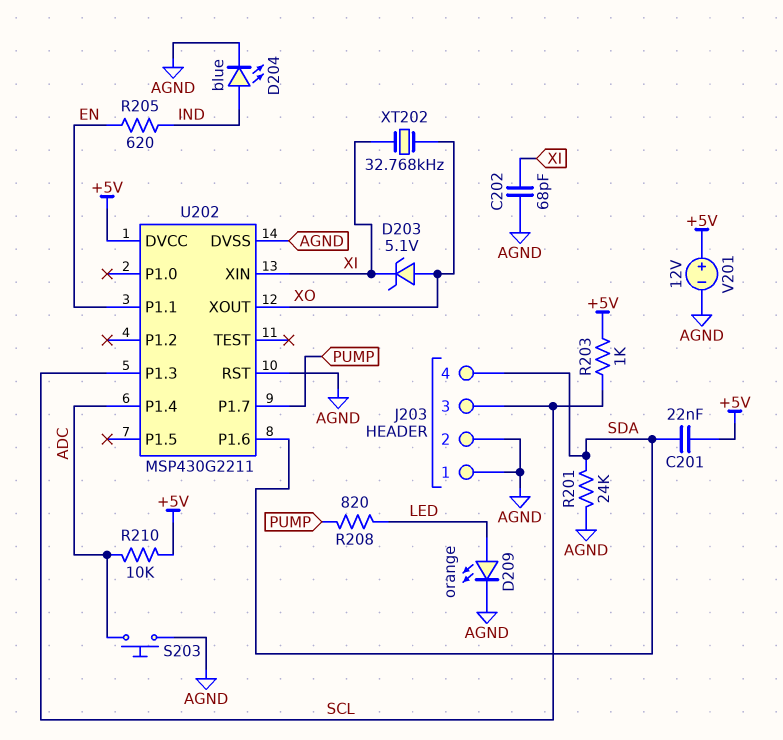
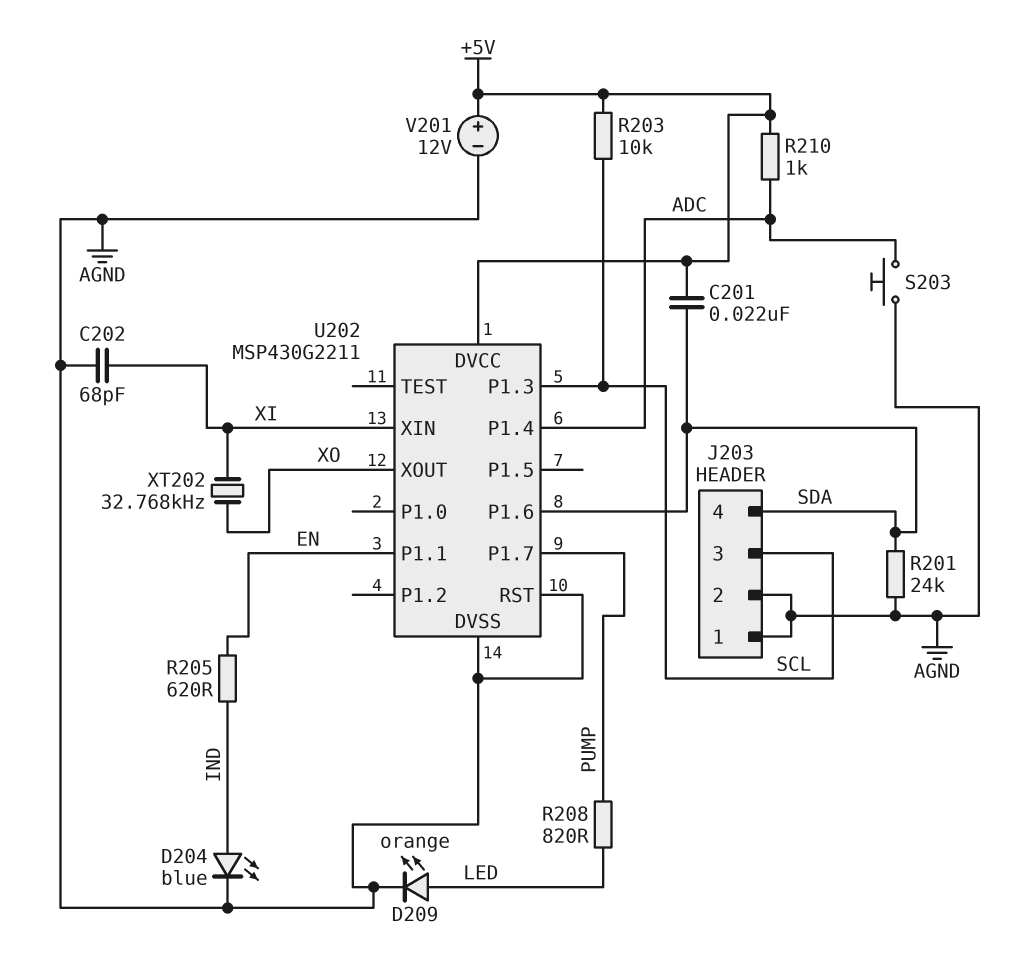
D203: zener 5.1V (A XO, K XI) -> none
R203: 1k (+5V, SCL) -> 10k (+5V, SCL)
R210: 10k (+5V, ADC) -> 1k (+5V, ADC)

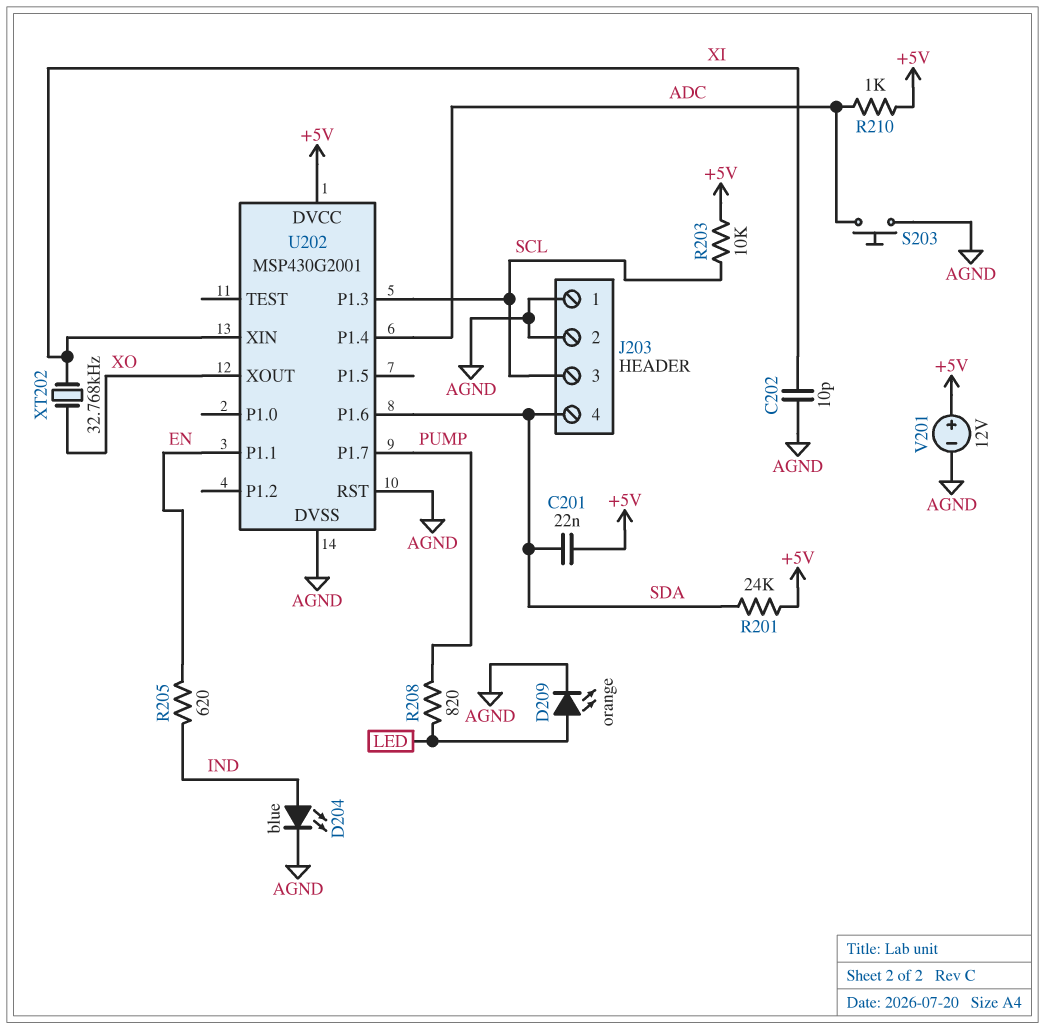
C202: 68pF (AGND, XI) -> 10pF (AGND, XI)
R201: 24k (AGND, SDA) -> 24k (+5V, SDA)
U202: MSP430G2211 -> MSP430G2001

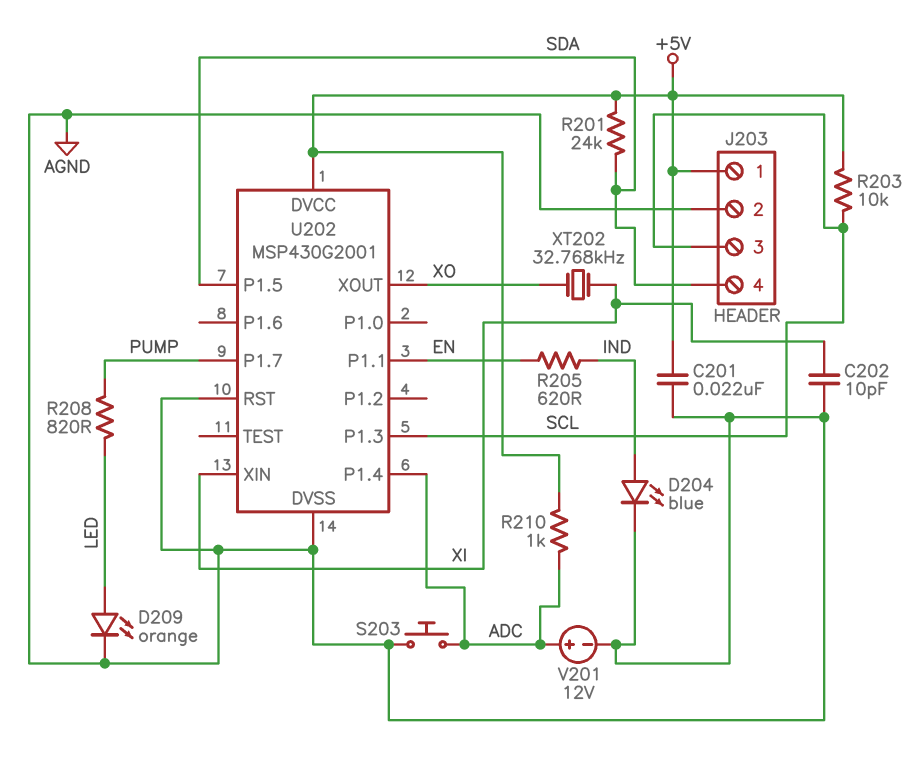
C201: 22nF (+5V, SDA) -> 22nF (+5V, AGND)
J203 pin 1: AGND -> +5V
U202 pin P1.5: none -> SDA
U202 pin P1.6: SDA -> none
V201: 12V (plus +5V, minus AGND) -> 12V (plus ADC, minus AGND)

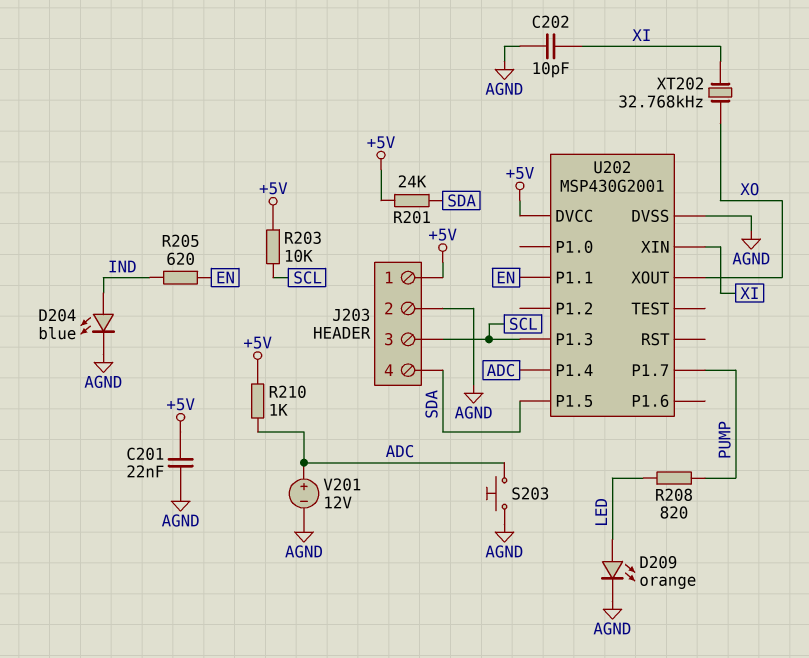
U202 pin RST: AGND -> none

